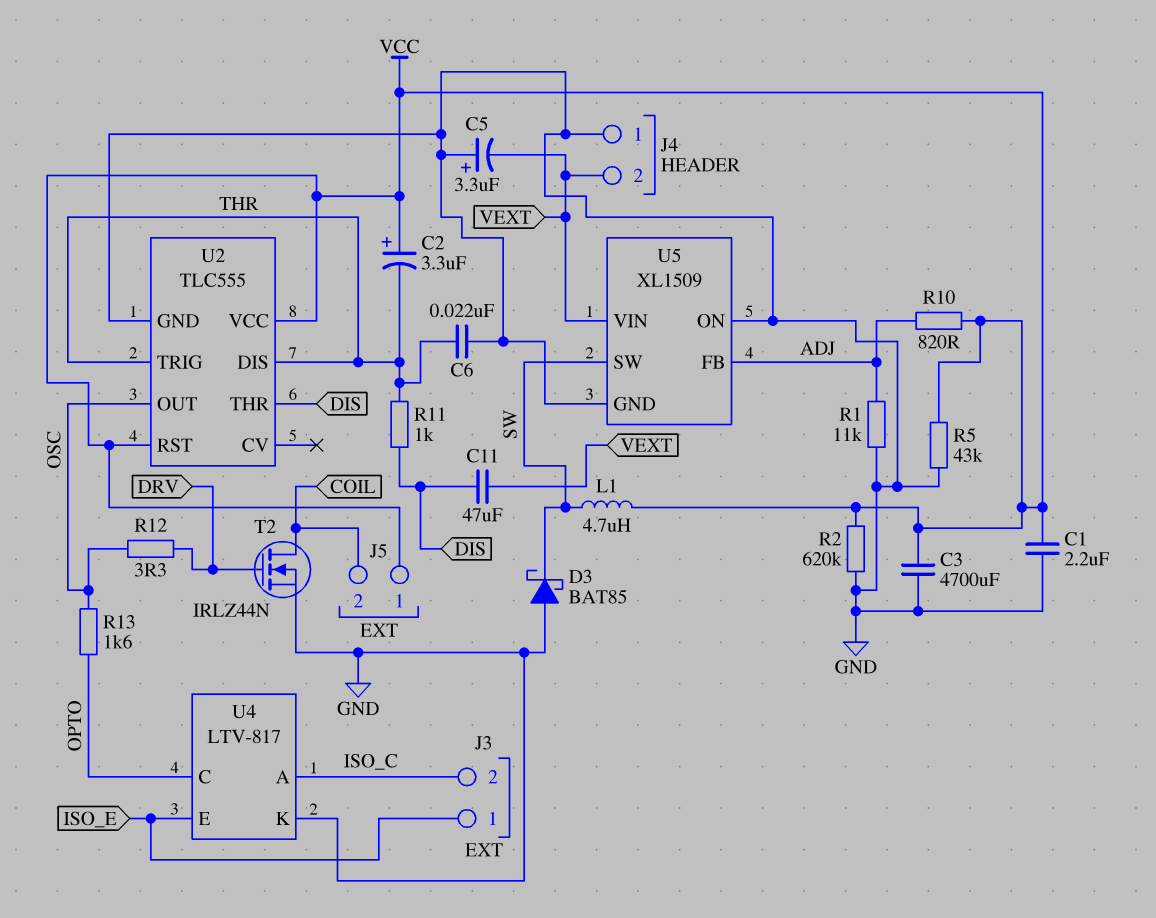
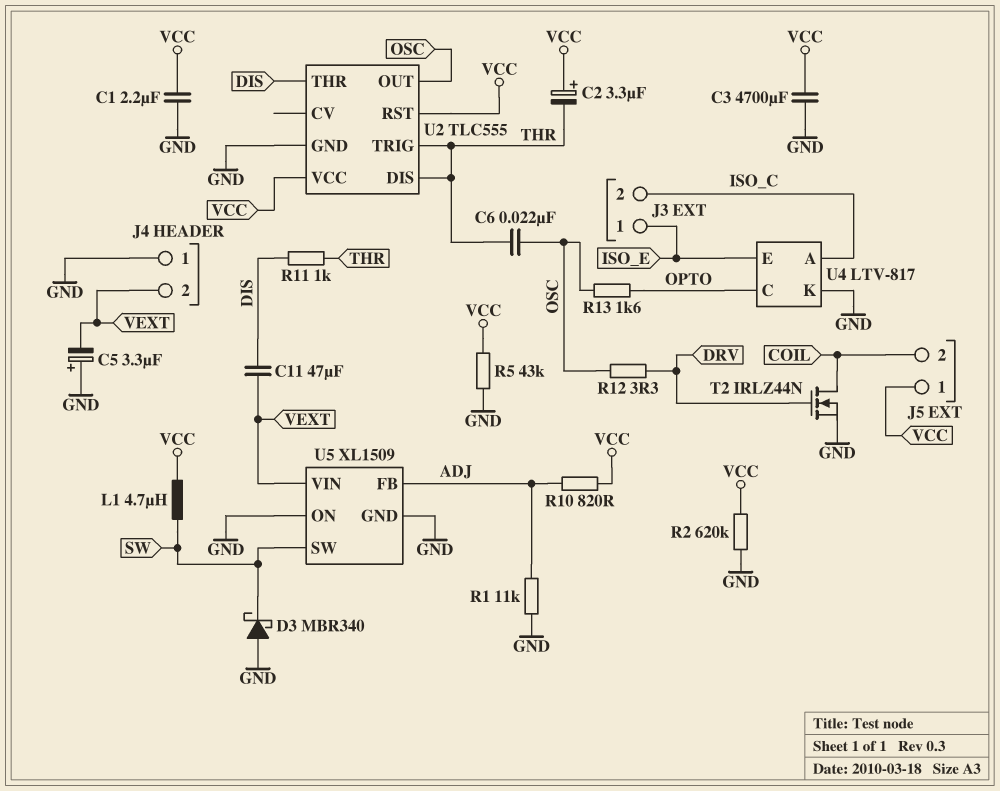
C6: 22nF (GND, THR) -> 22nF (OSC, THR)
D3: schottky BAT85 (A GND, K SW) -> schottky MBR340 (A GND, K SW)

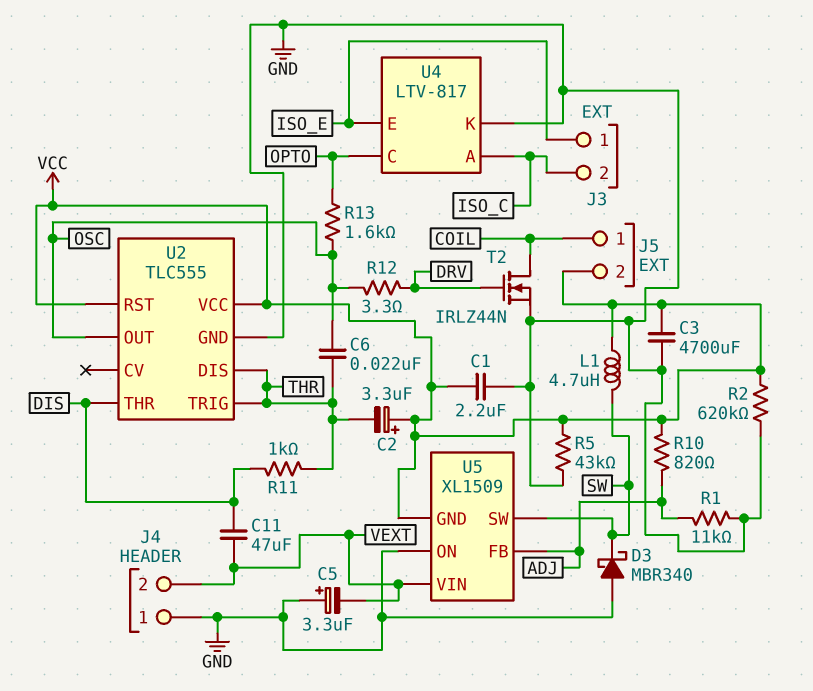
J5 pin 1: VCC -> COIL
J5 pin 2: COIL -> VCC
U5 pin GND: GND -> VCC

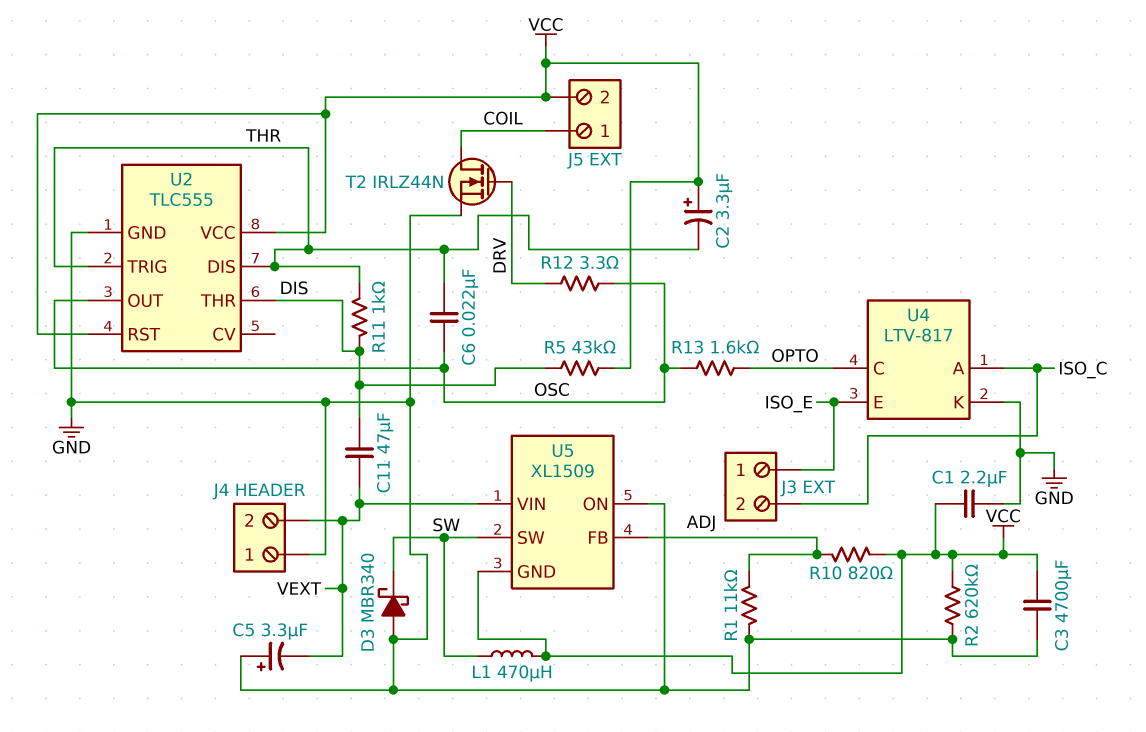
L1: 4.7uH (SW, VCC) -> 470uH (SW, VCC)
R5: 43k (GND, VCC) -> 43k (DIS, VCC)

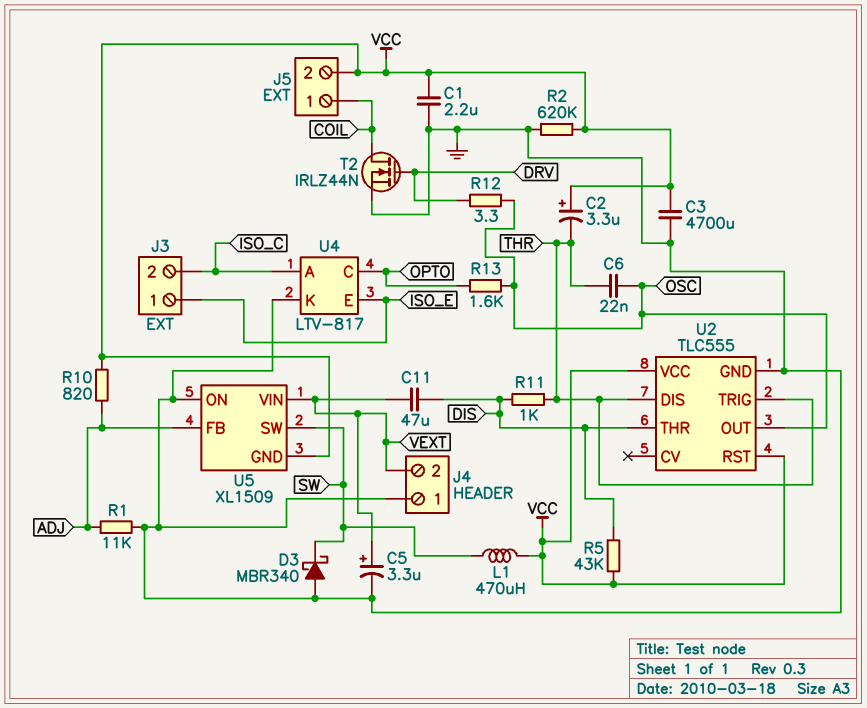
C5: 3.3uF (plus GND, minus VEXT) -> 3.3uF (plus VEXT, minus GND)

